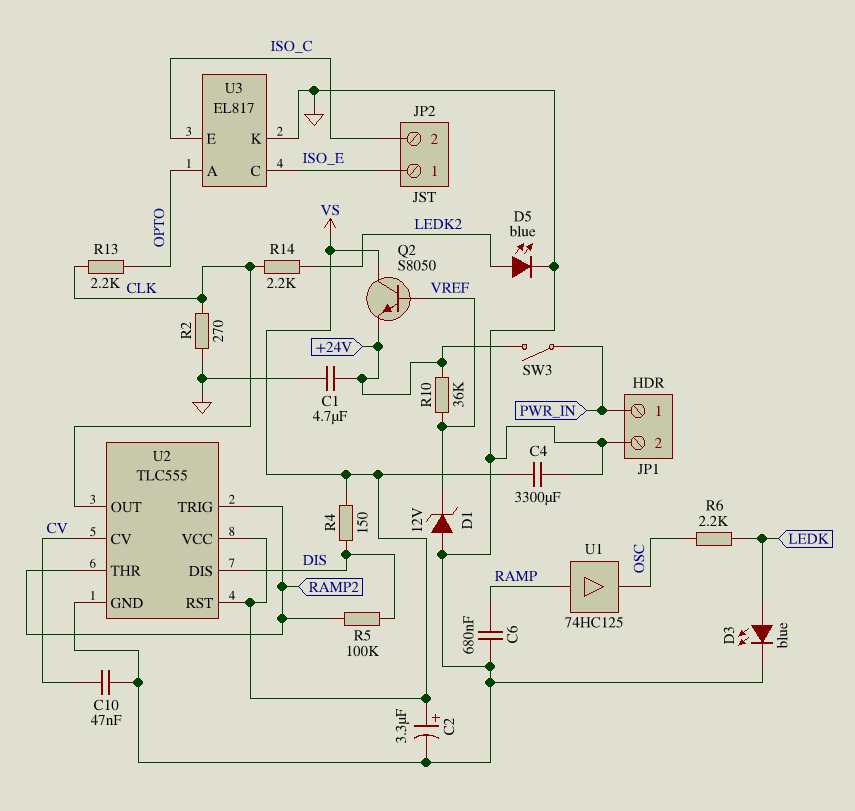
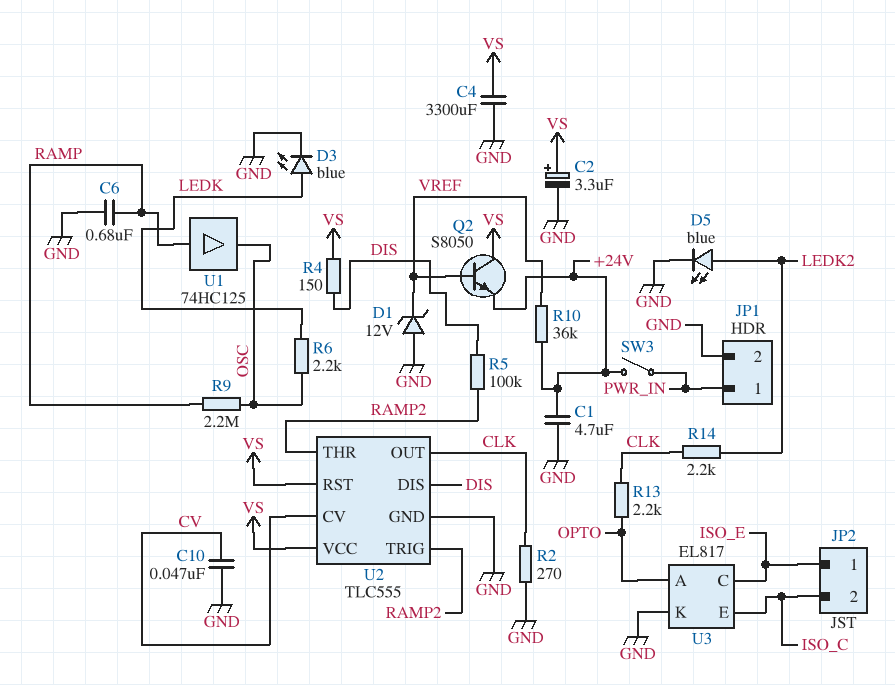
R9: none -> 2.2M (OSC, RAMP)

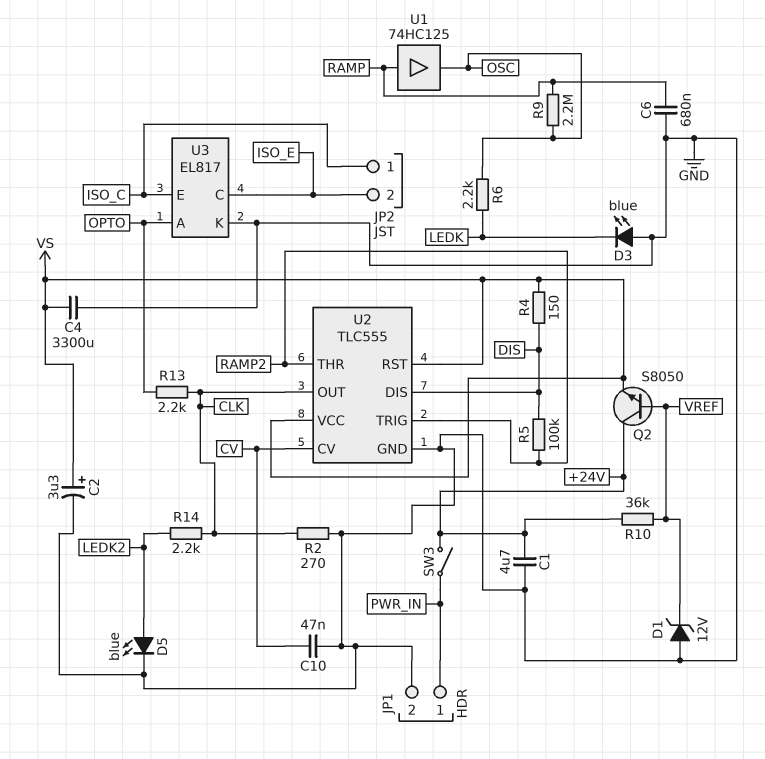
D3: LED blue (A LEDK, K GND) -> LED blue (A GND, K LEDK)
JP2 pin 1: ISO_E -> ISO_C
JP2 pin 2: ISO_C -> ISO_E
Q2: NPN S8050 (B VREF, C VS, E +24V) -> NPN S8050 (B VREF, C +24V, E VS)

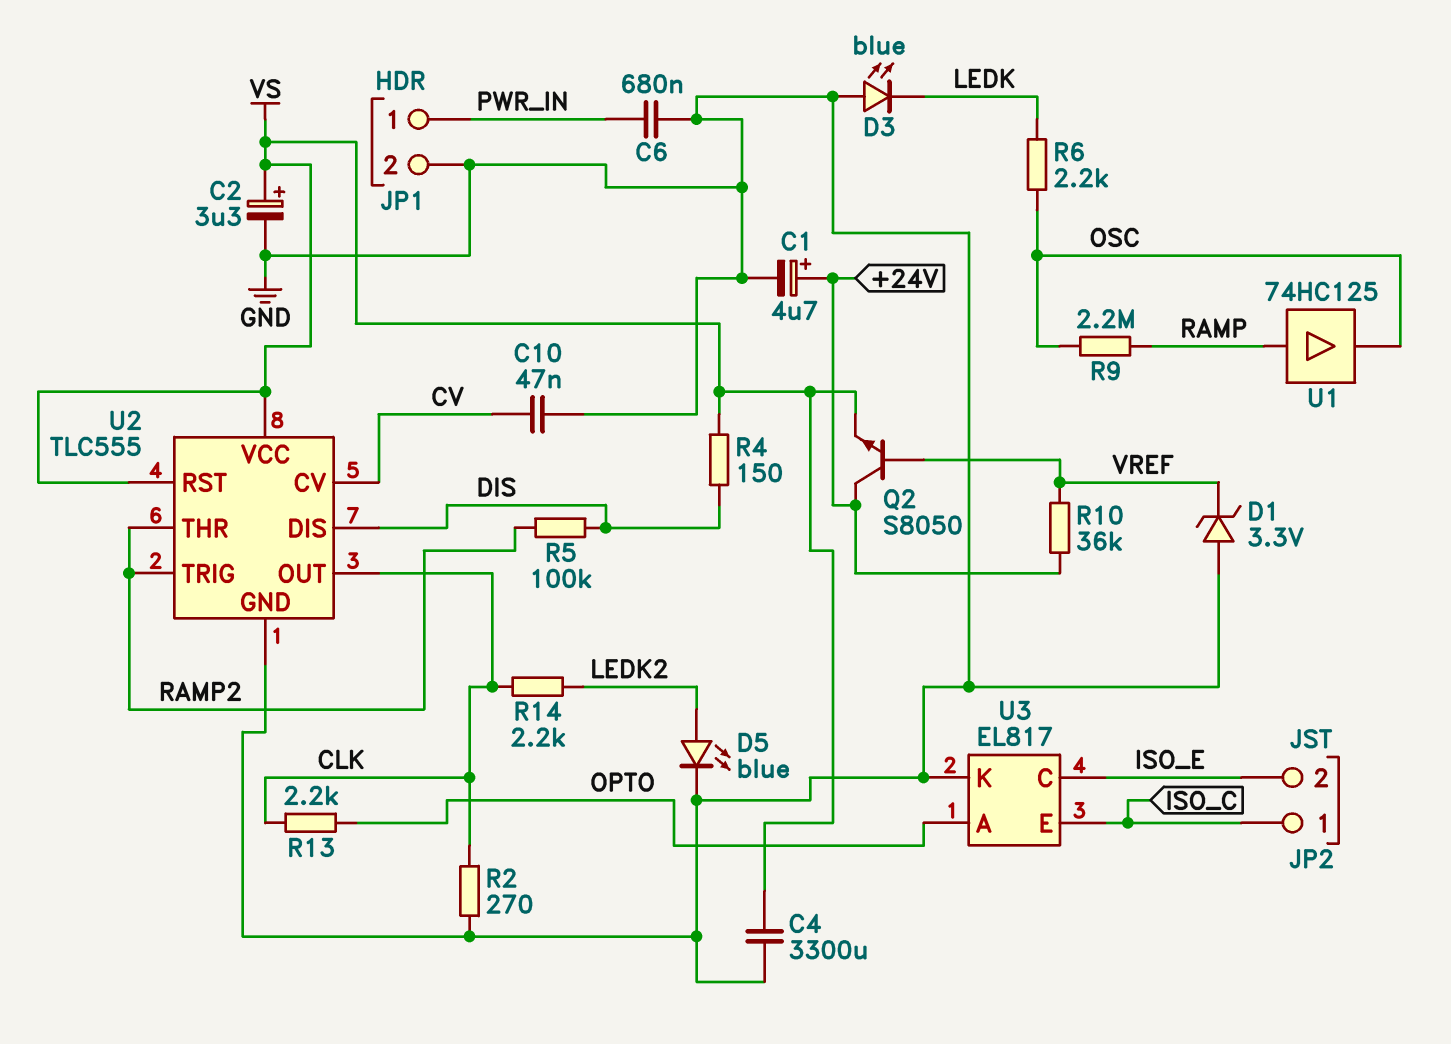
C1: 4.7uF (+24V, GND) -> 4.7uF (plus +24V, minus GND)
C6: 680nF (GND, RAMP) -> 680nF (GND, PWR_IN)
D1: zener 12V (A GND, K VREF) -> zener 3.3V (A GND, K VREF)
SW3: switch (+24V, PWR_IN) -> none

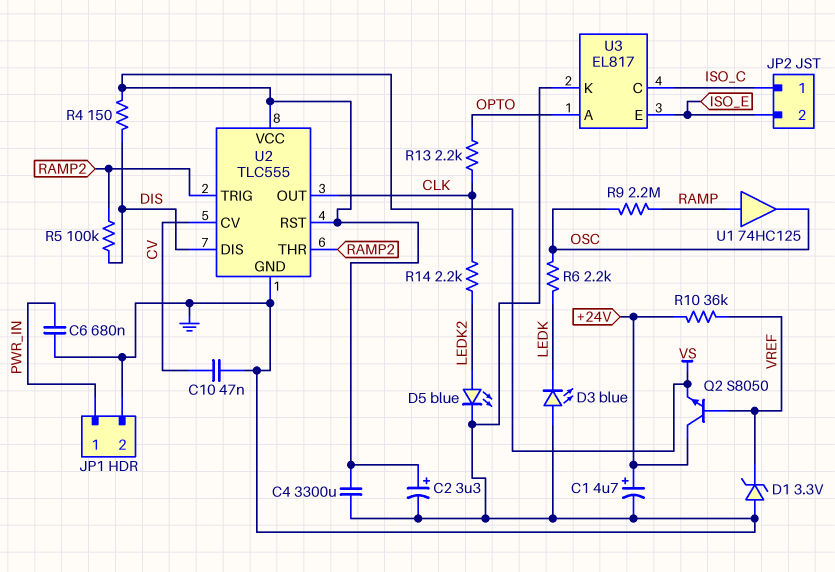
R2: 270 (CLK, GND) -> none
U3 pin C: ISO_E -> ISO_C
U3 pin E: ISO_C -> ISO_E

